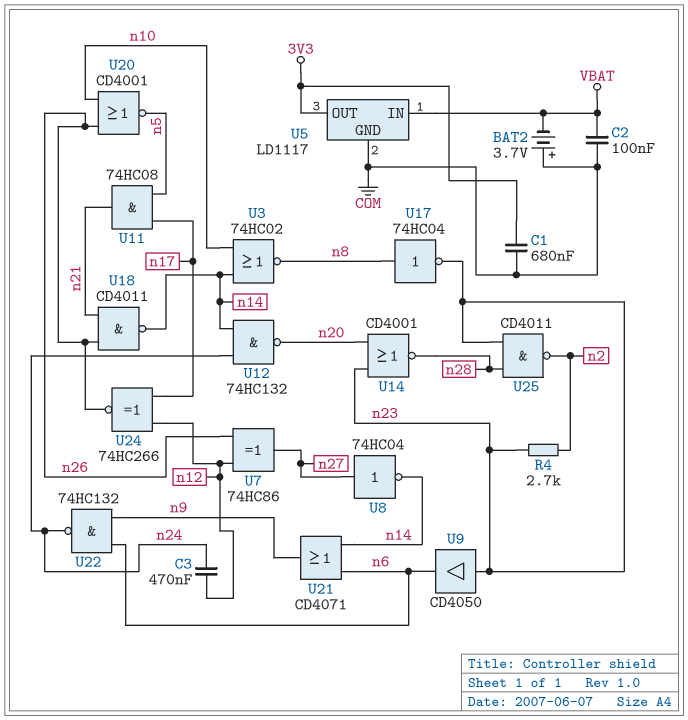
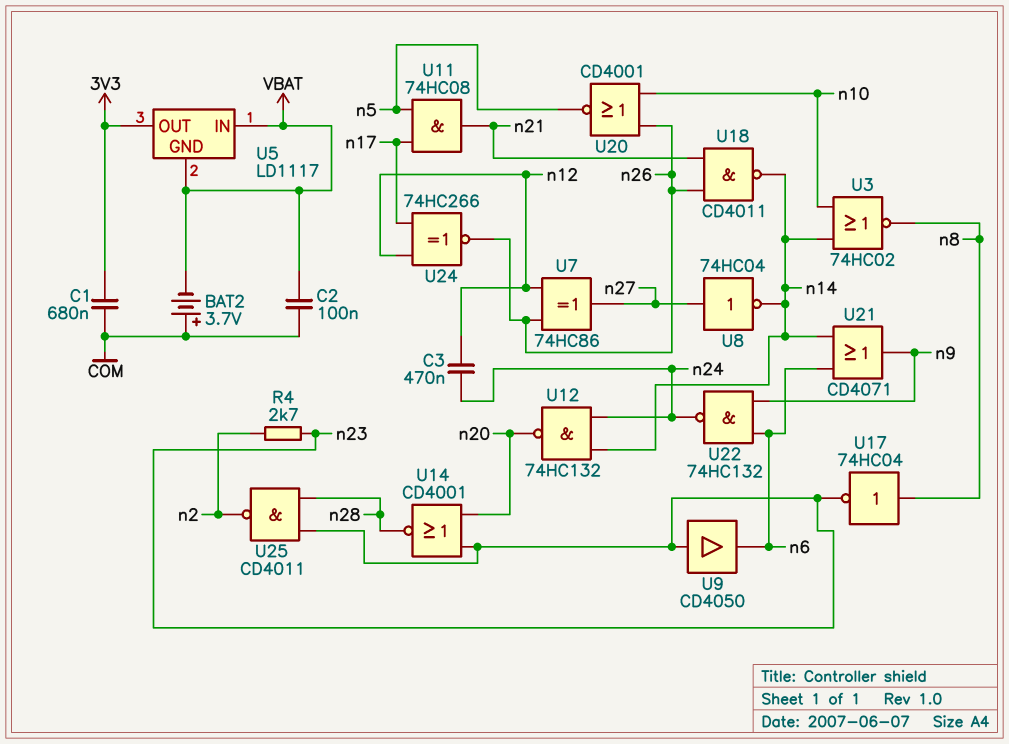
U5 pin GND: COM -> VBAT

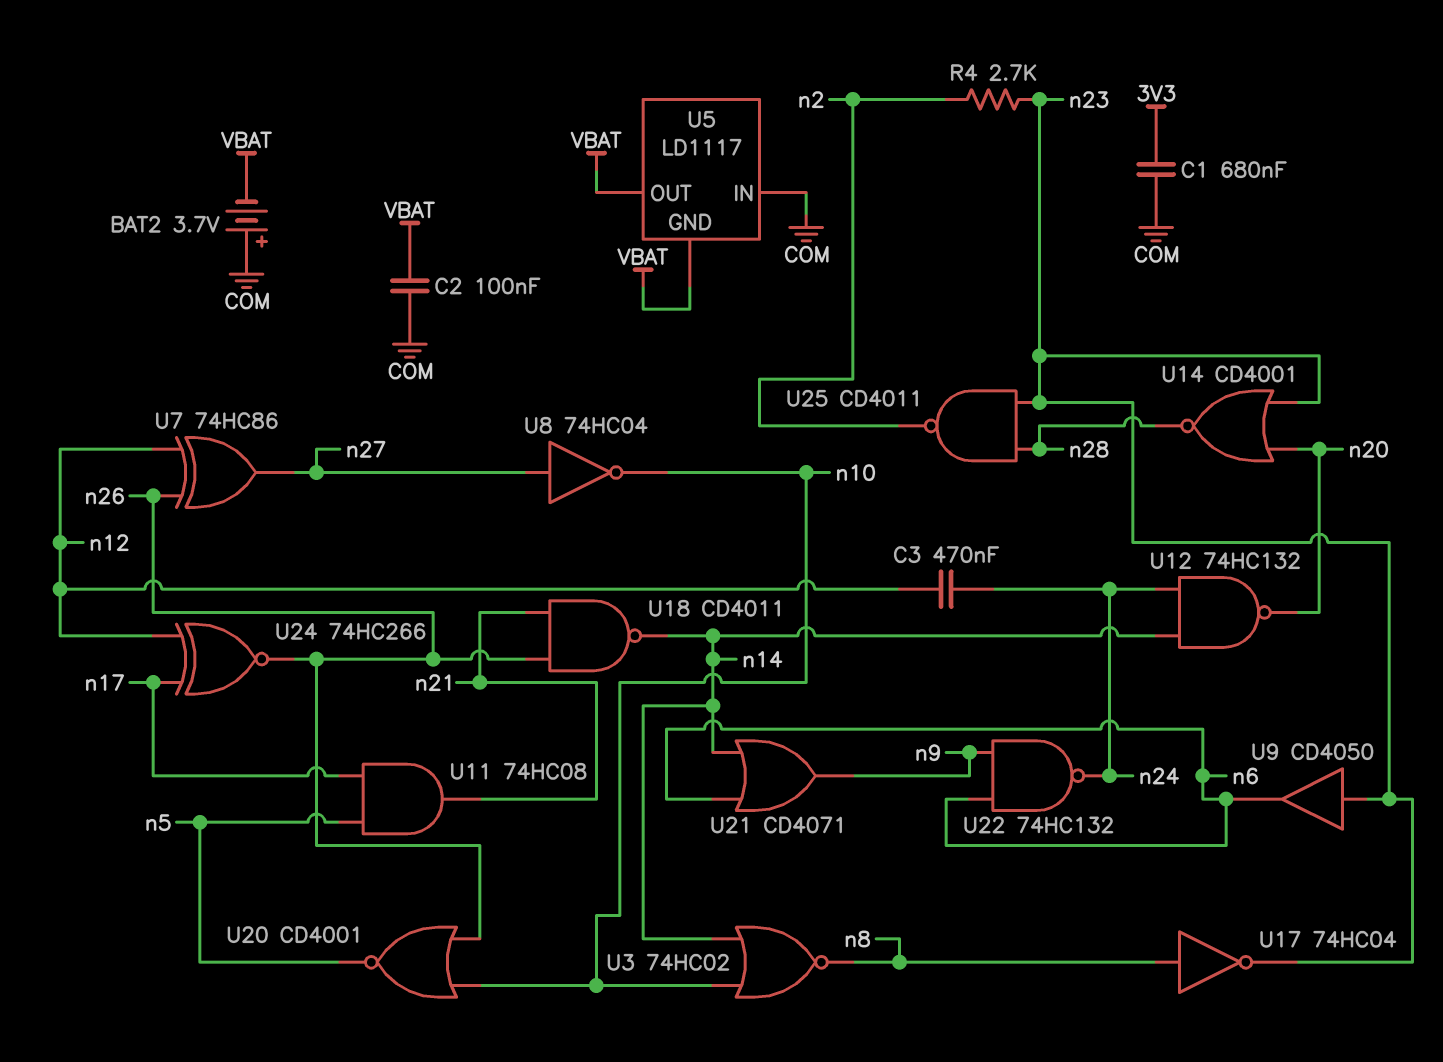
U5 pin IN: VBAT -> COM
U5 pin OUT: 3V3 -> VBAT
U8: NOT 74HC04 (in n27, out n14) -> NOT 74HC04 (in n27, out n10)

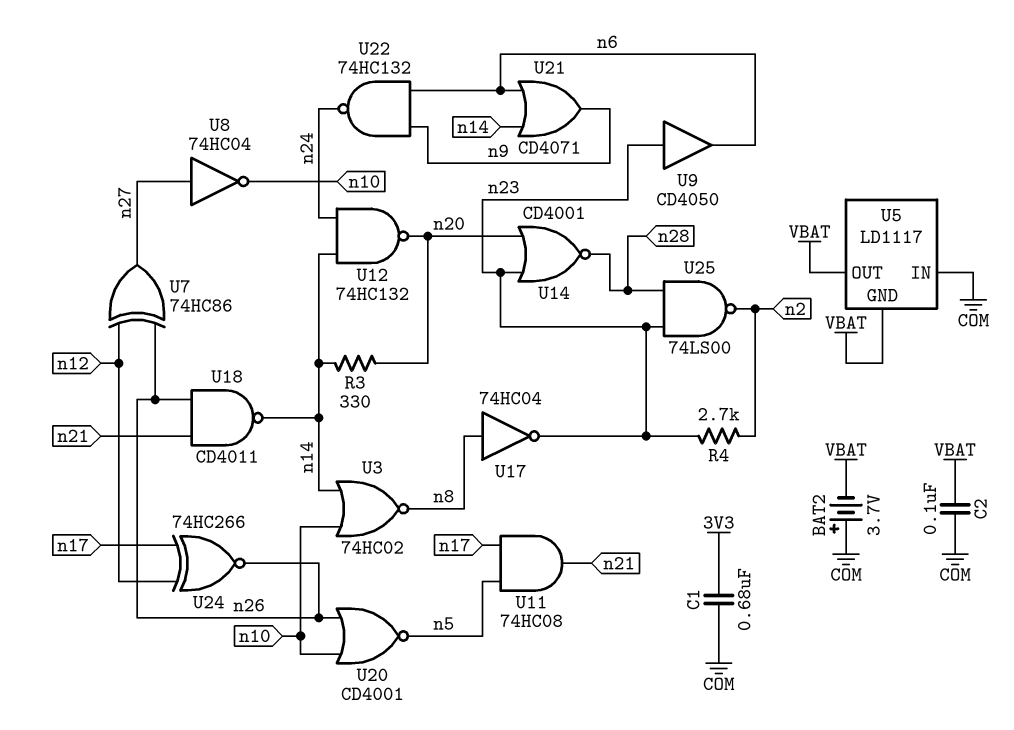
C3: 470nF (n12, n24) -> none
R3: none -> 330 (n14, n20)
U25: NAND CD4011 (in n23, in n28, out n2) -> NAND 74LS00 (in n23, in n28, out n2)

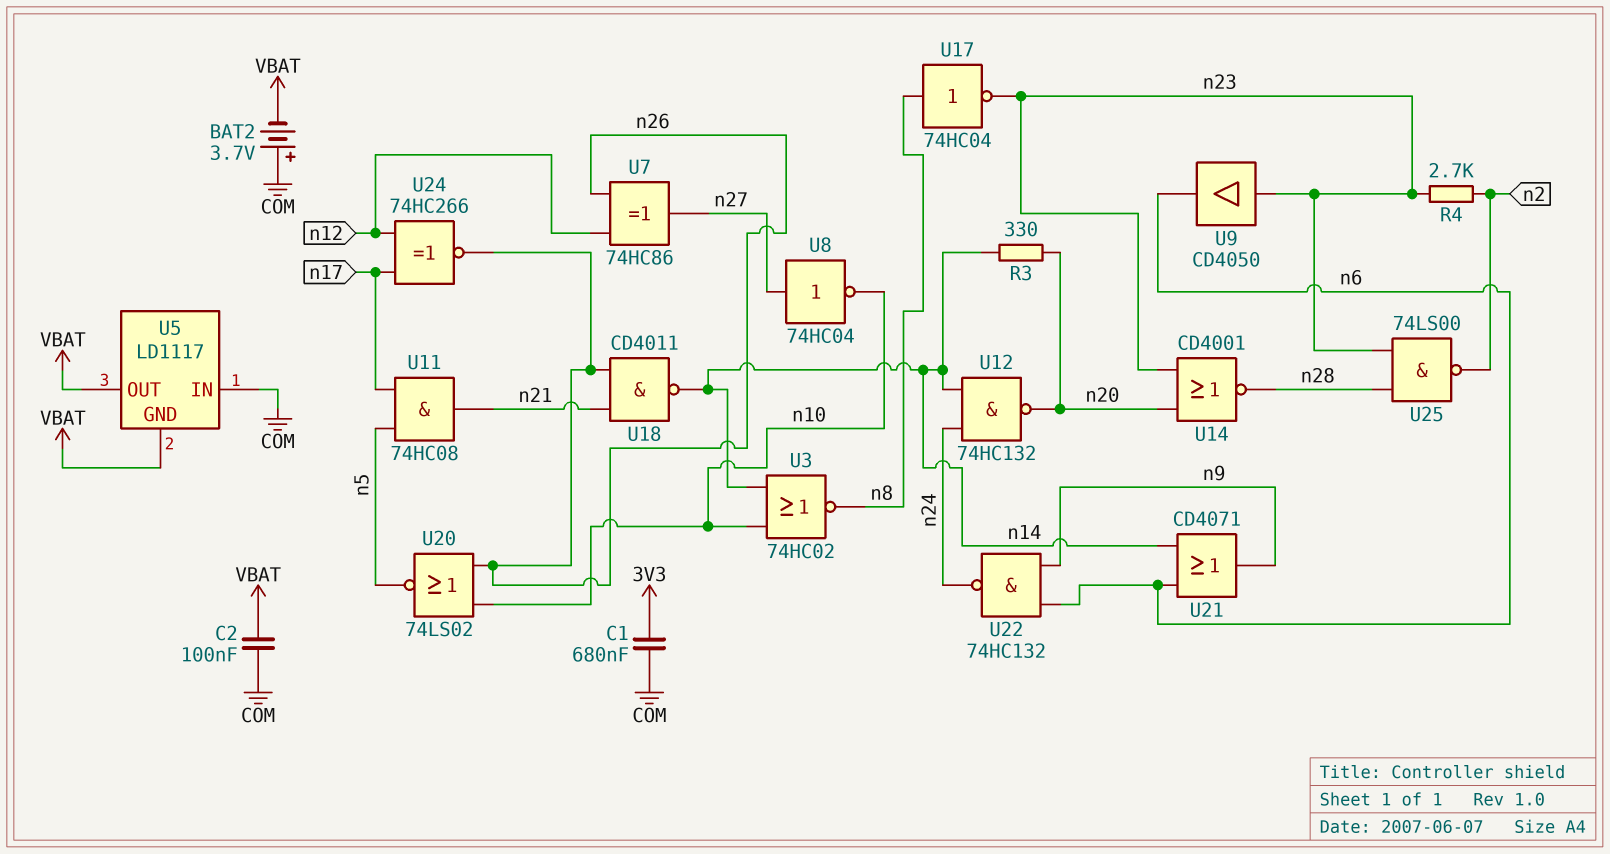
U20: NOR CD4001 (in n10, in n26, out n5) -> NOR 74LS02 (in n10, in n26, out n5)

